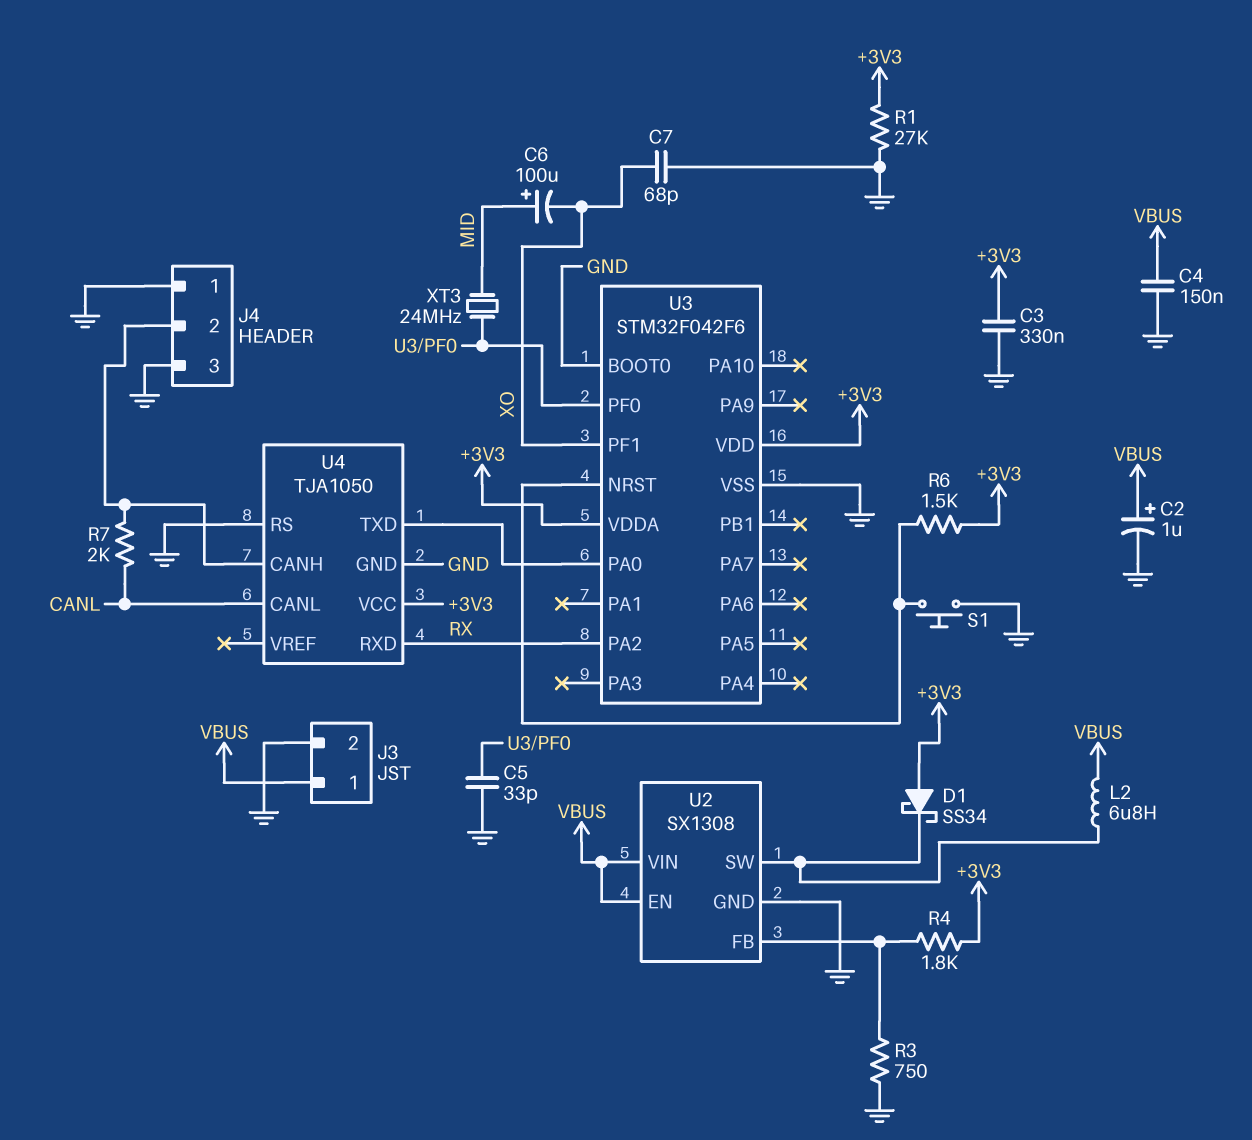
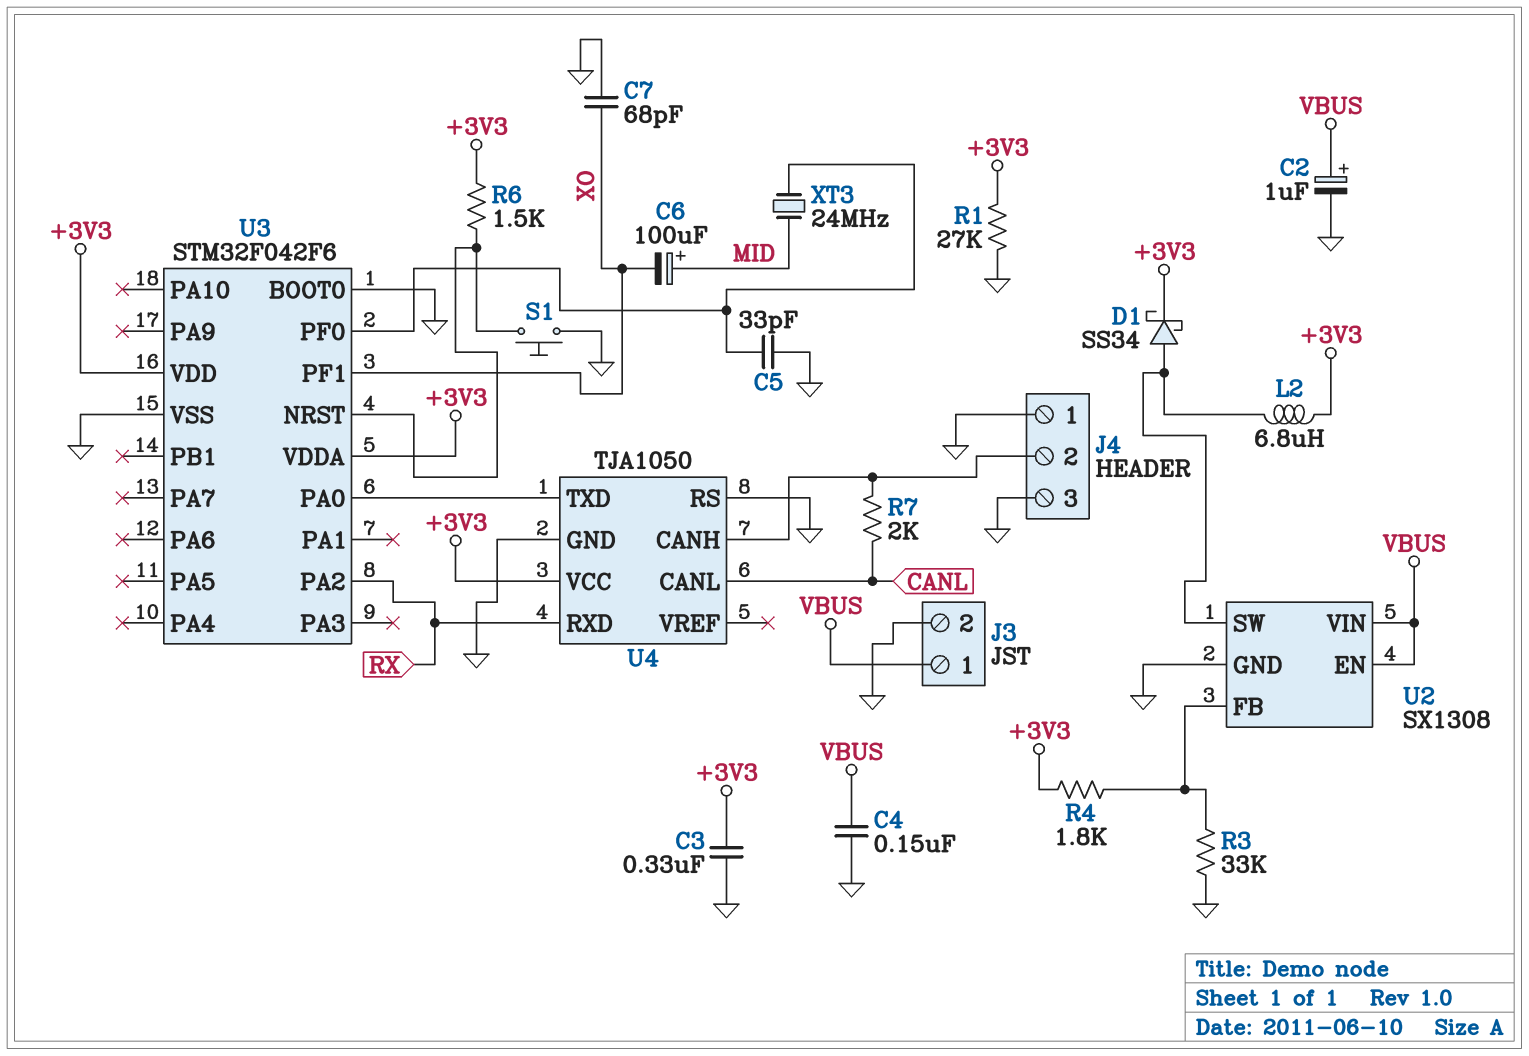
D1: schottky SS34 (A +3V3, K U2/SW) -> schottky SS34 (A U2/SW, K +3V3)
L2: 6.8uH (U2/SW, VBUS) -> 6.8uH (+3V3, U2/SW)
R3: 750 (GND, U2/FB) -> 33k (GND, U2/FB)

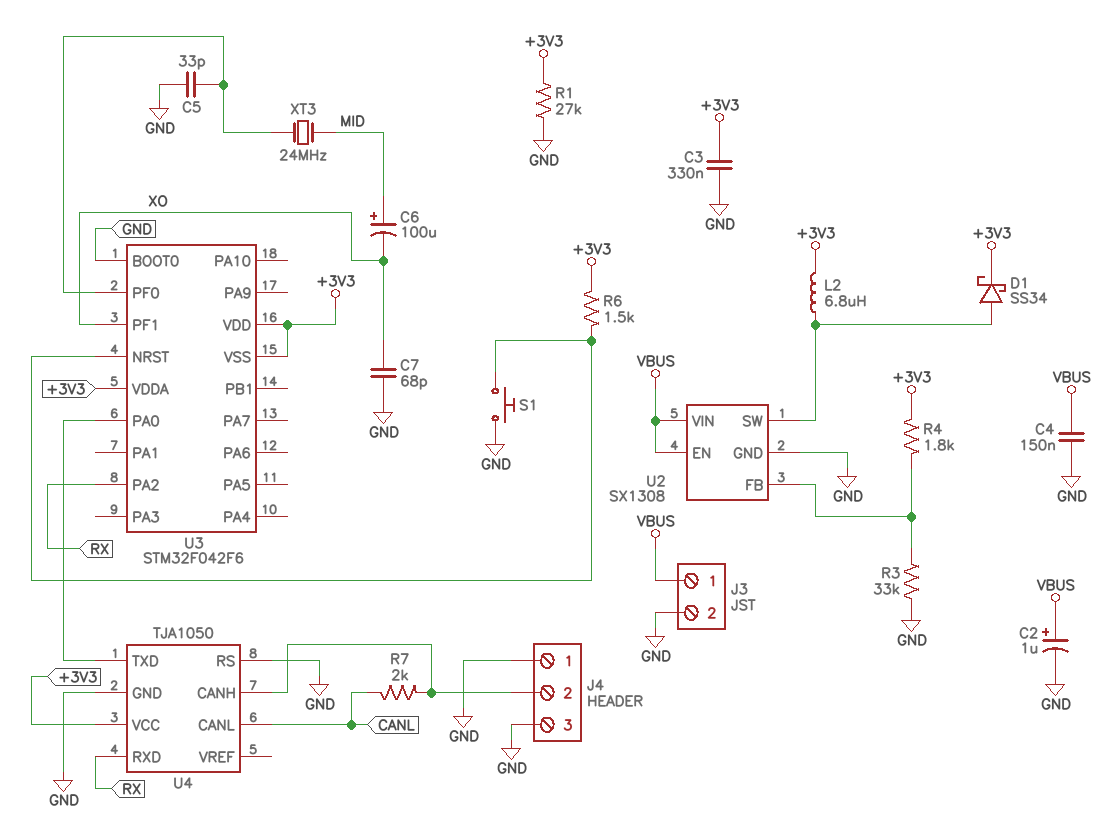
U3 pin VSS: GND -> +3V3

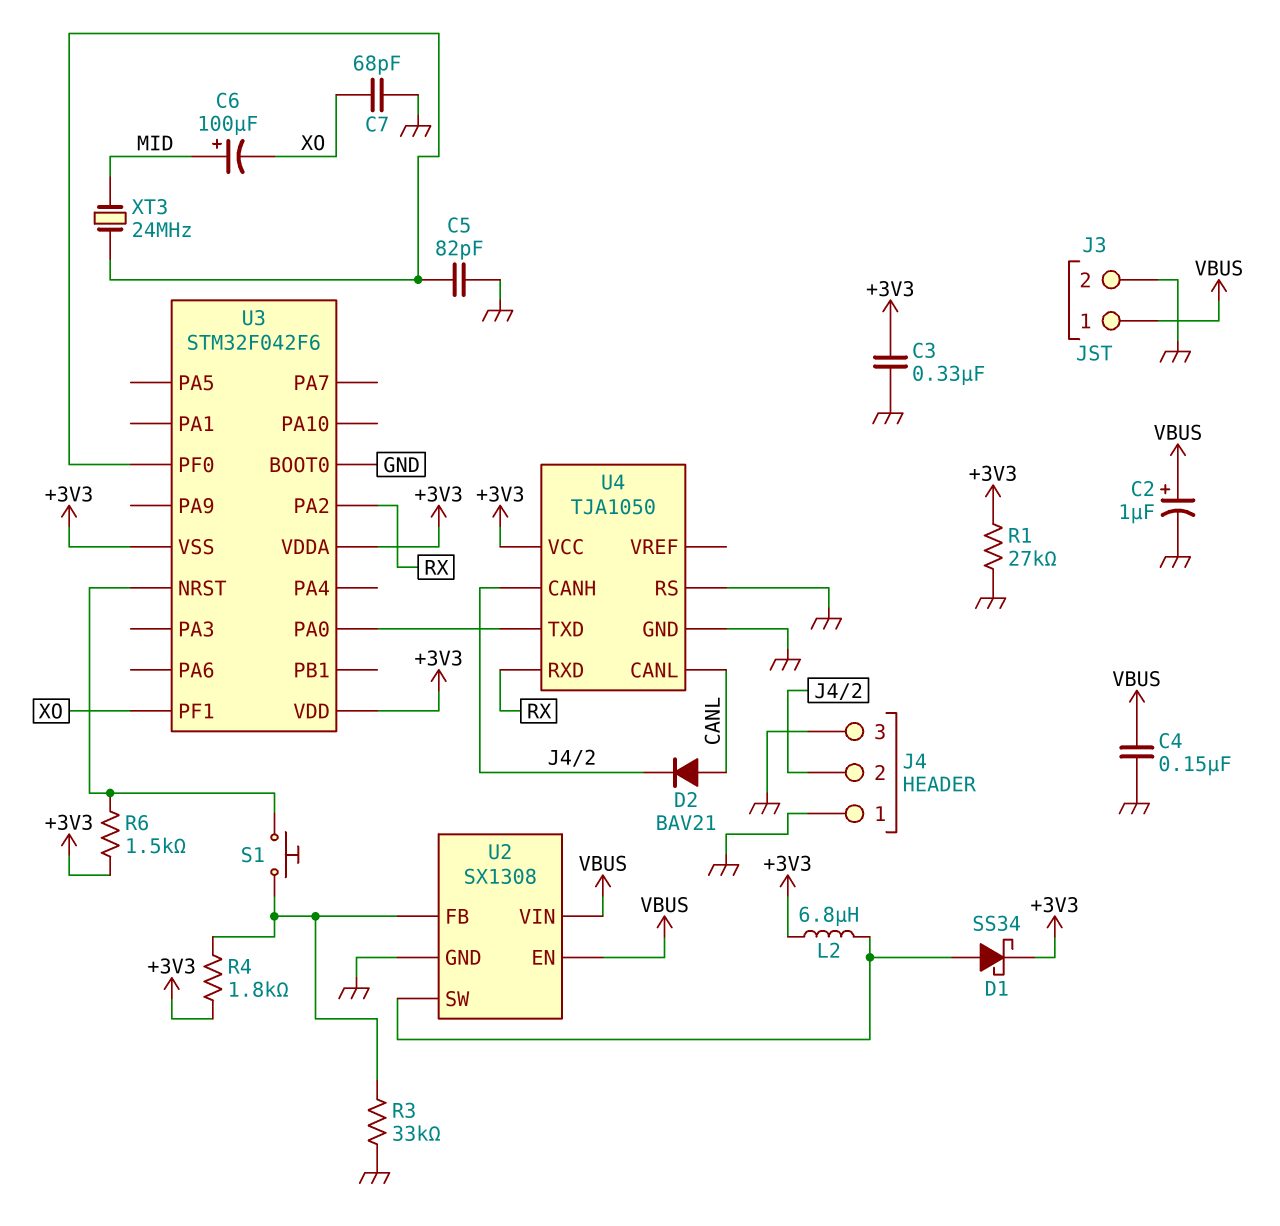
C5: 33pF (GND, U3/PF0) -> 82pF (GND, U3/PF0)
D2: none -> diode BAV21 (A CANL, K J4/2)
R7: 2k (CANL, J4/2) -> none
S1: button (GND, U3/NRST) -> button (U2/FB, U3/NRST)

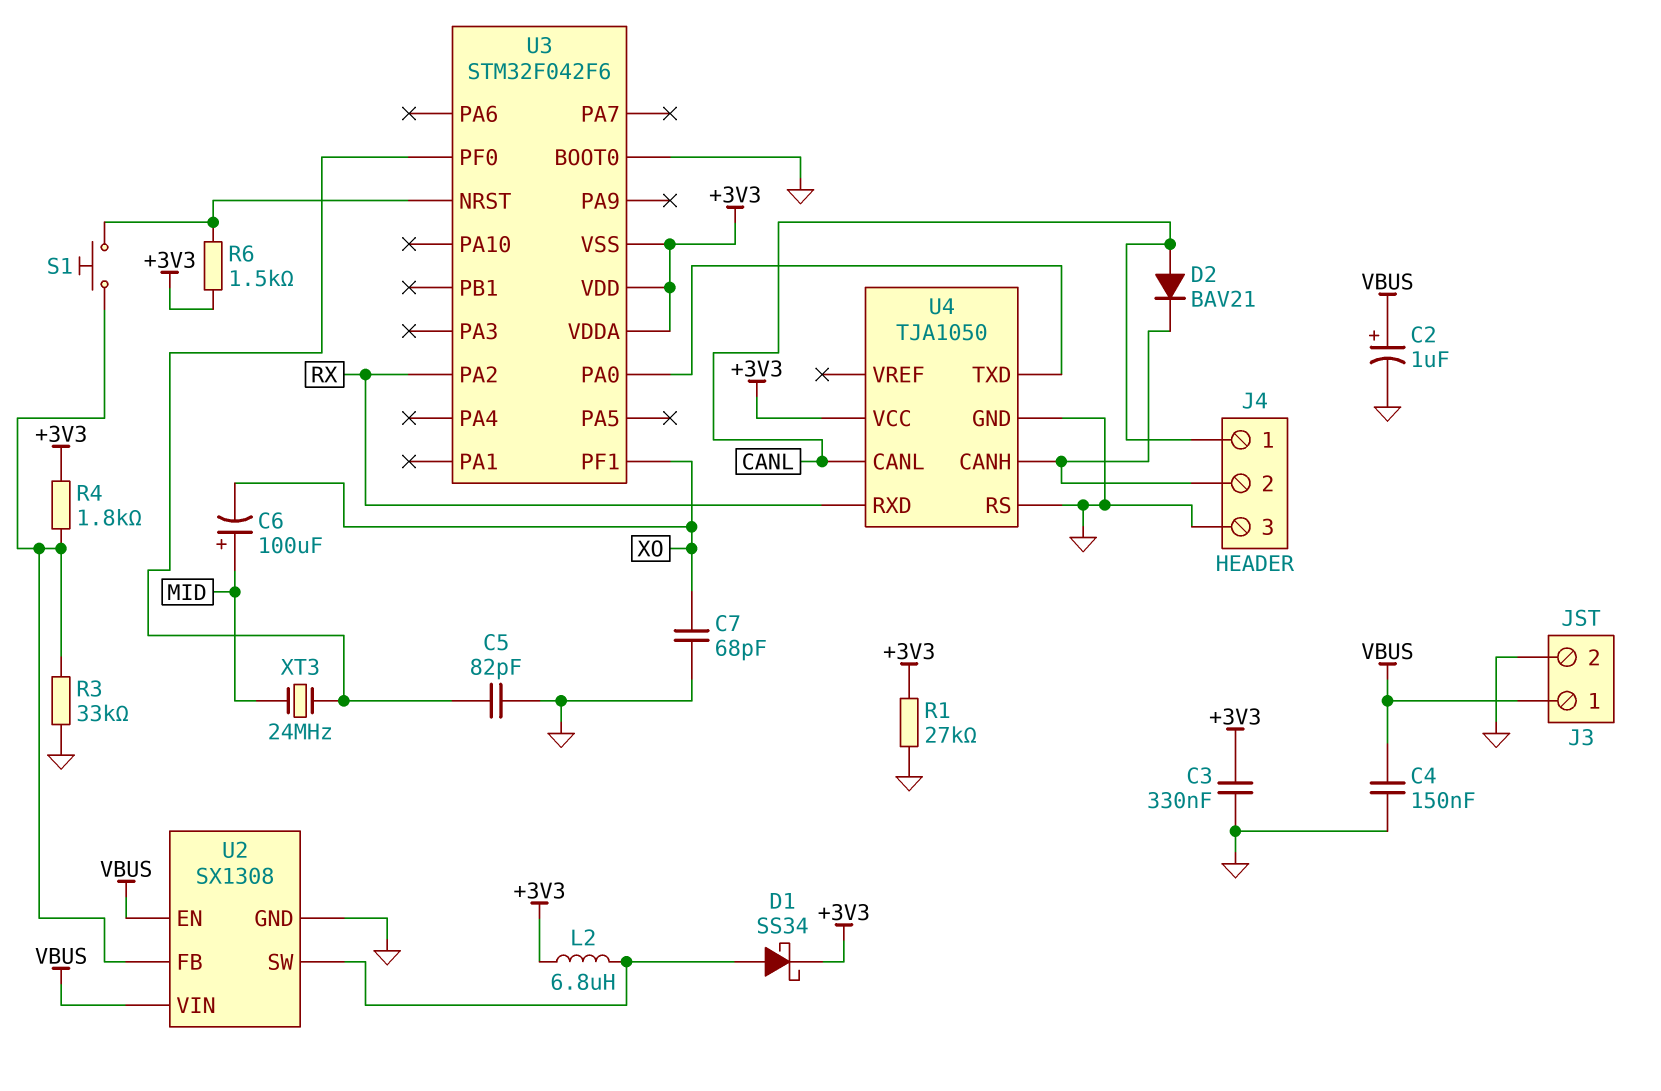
J4 pin 1: GND -> CANL

